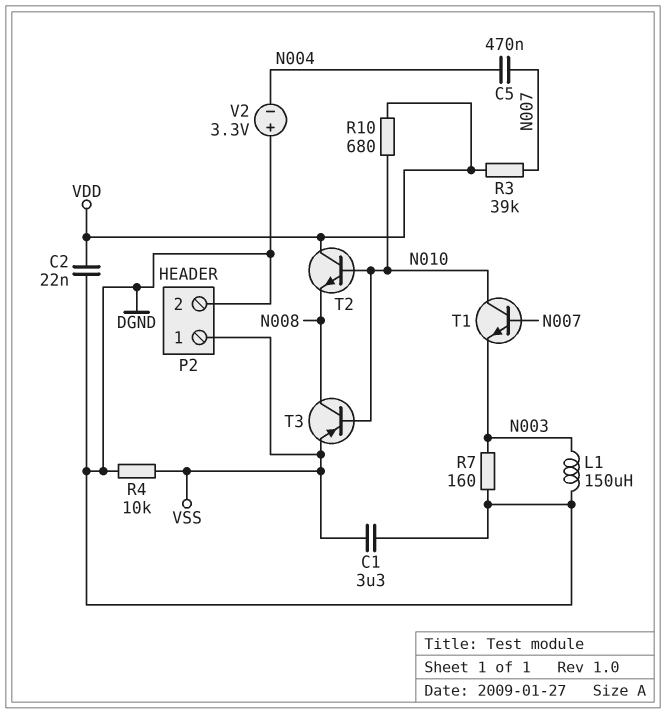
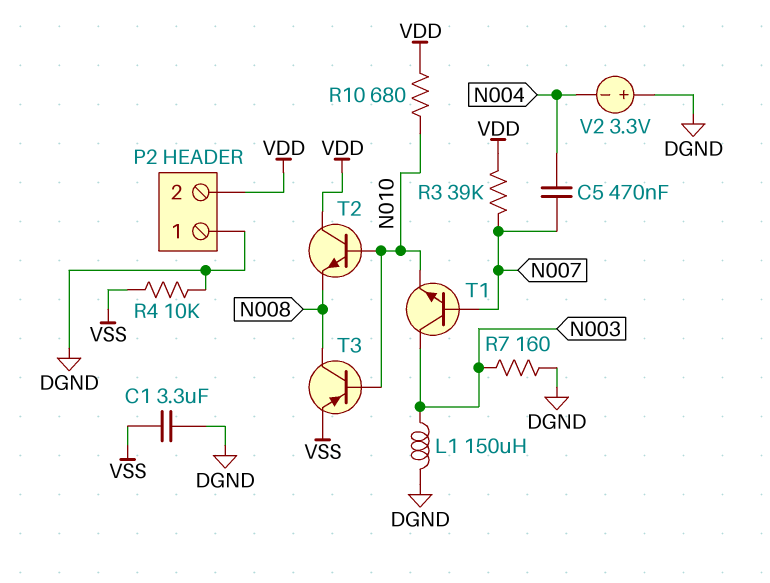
C2: 22nF (DGND, VDD) -> none
P2 pin 1: VSS -> DGND
P2 pin 2: DGND -> VDD
T1: NPN (B N007, C N010, E N003) -> NPN (B N007, C N003, E N010)

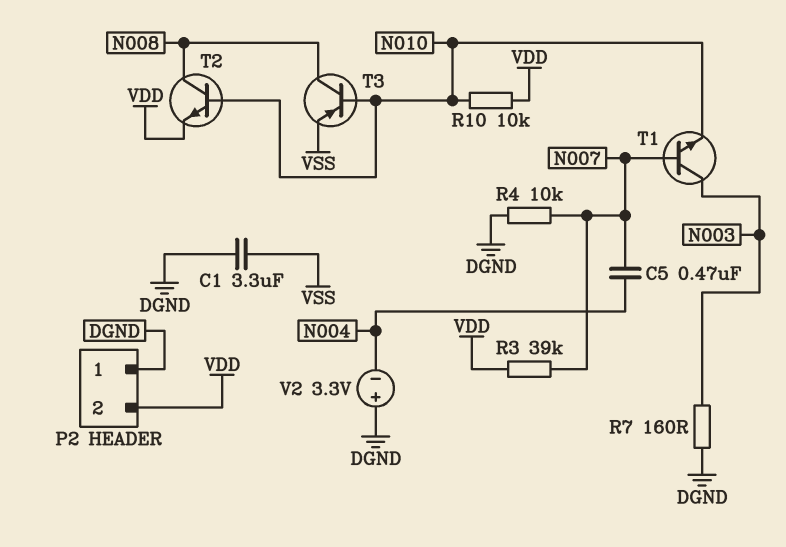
L1: 150uH (DGND, N003) -> none
R4: 10k (DGND, VSS) -> 10k (DGND, N007)
R10: 680 (N010, VDD) -> 10k (N010, VDD)
T2: NPN (B N010, C VDD, E N008) -> NPN (B N010, C N008, E VDD)

